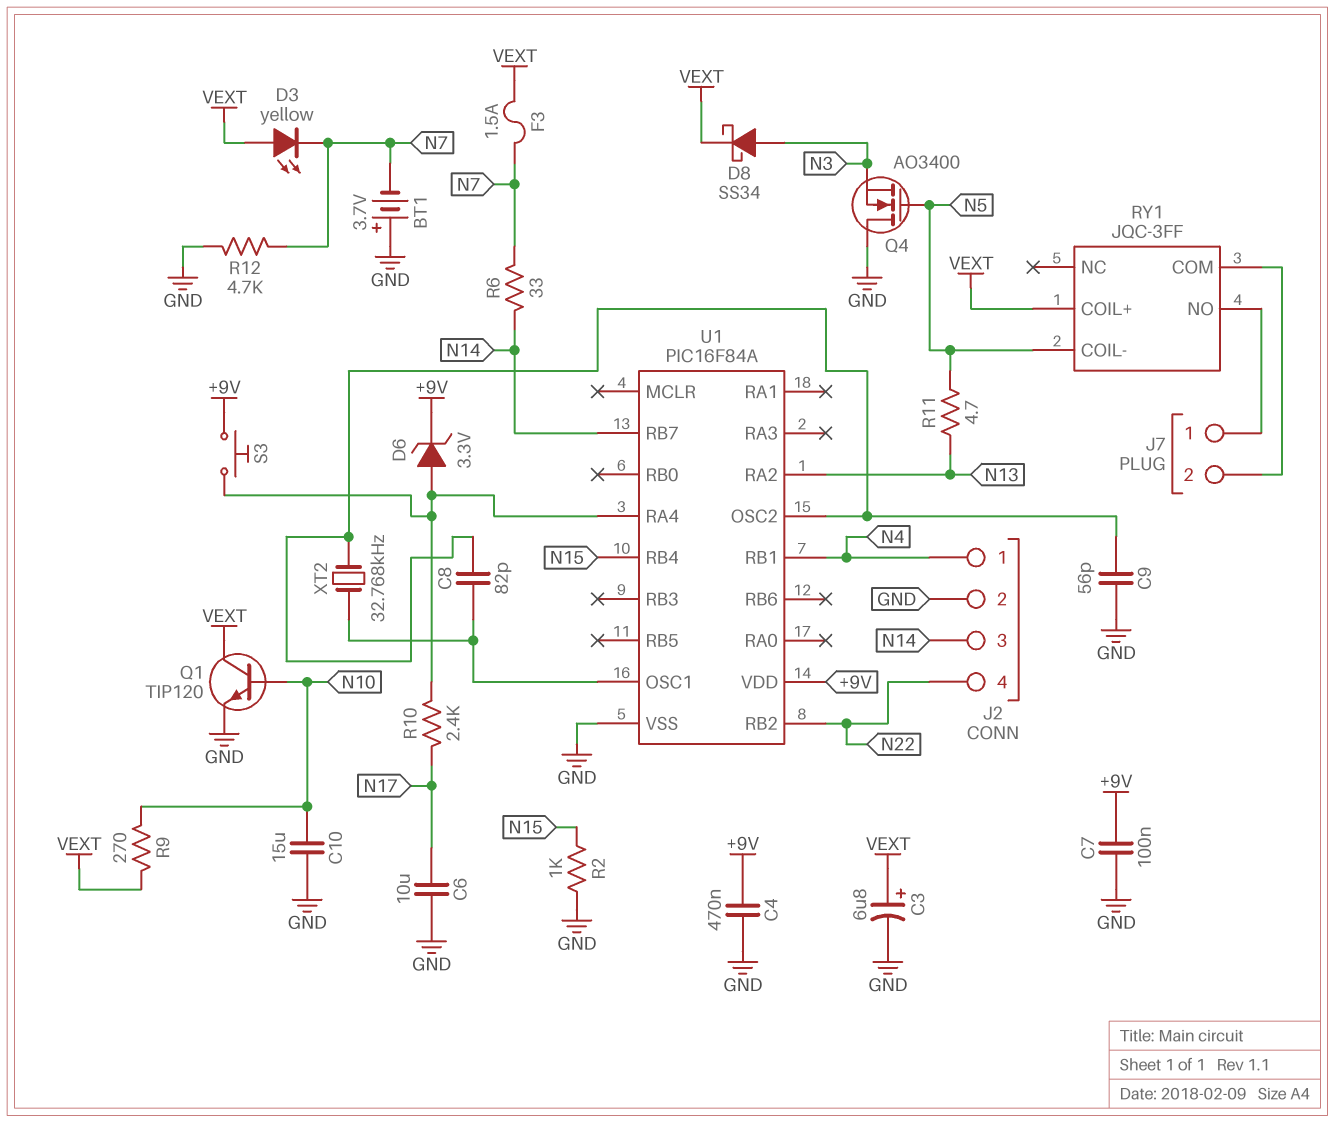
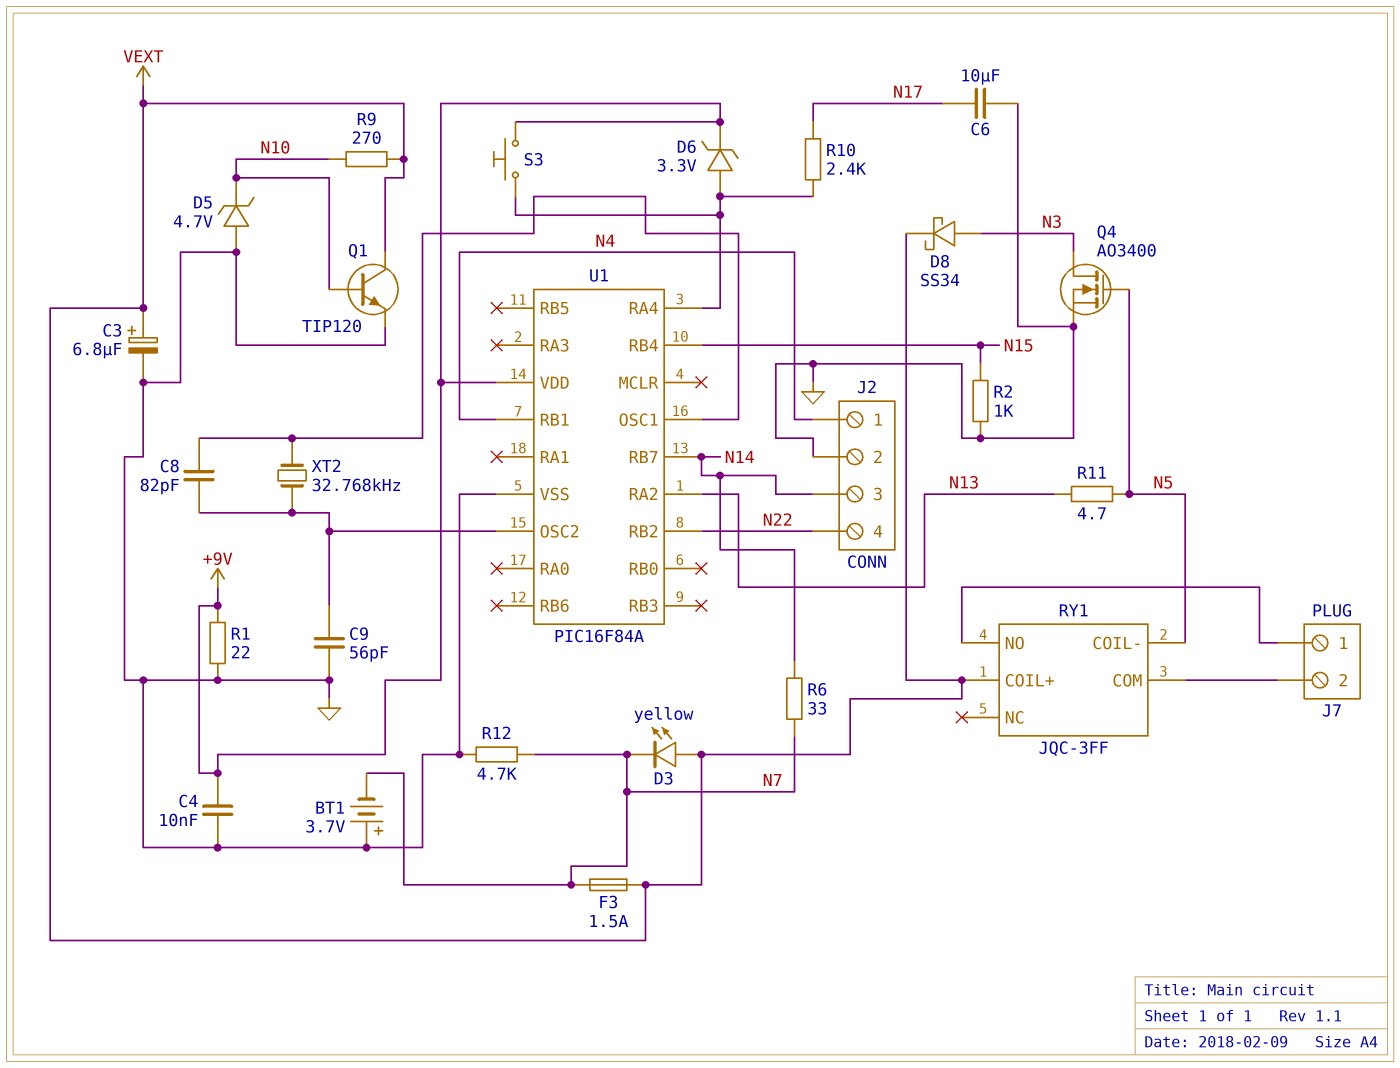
C4: 470nF (+9V, GND) -> 10nF (+9V, GND)
C7: 100nF (+9V, GND) -> none
C10: 15uF (GND, N10) -> none
D5: none -> zener 4.7V (A GND, K N10)
Q4: NMOS AO3400 (G N5, D GND, S N3) -> NMOS AO3400 (G N5, D N3, S GND)
R1: none -> 22 (+9V, GND)

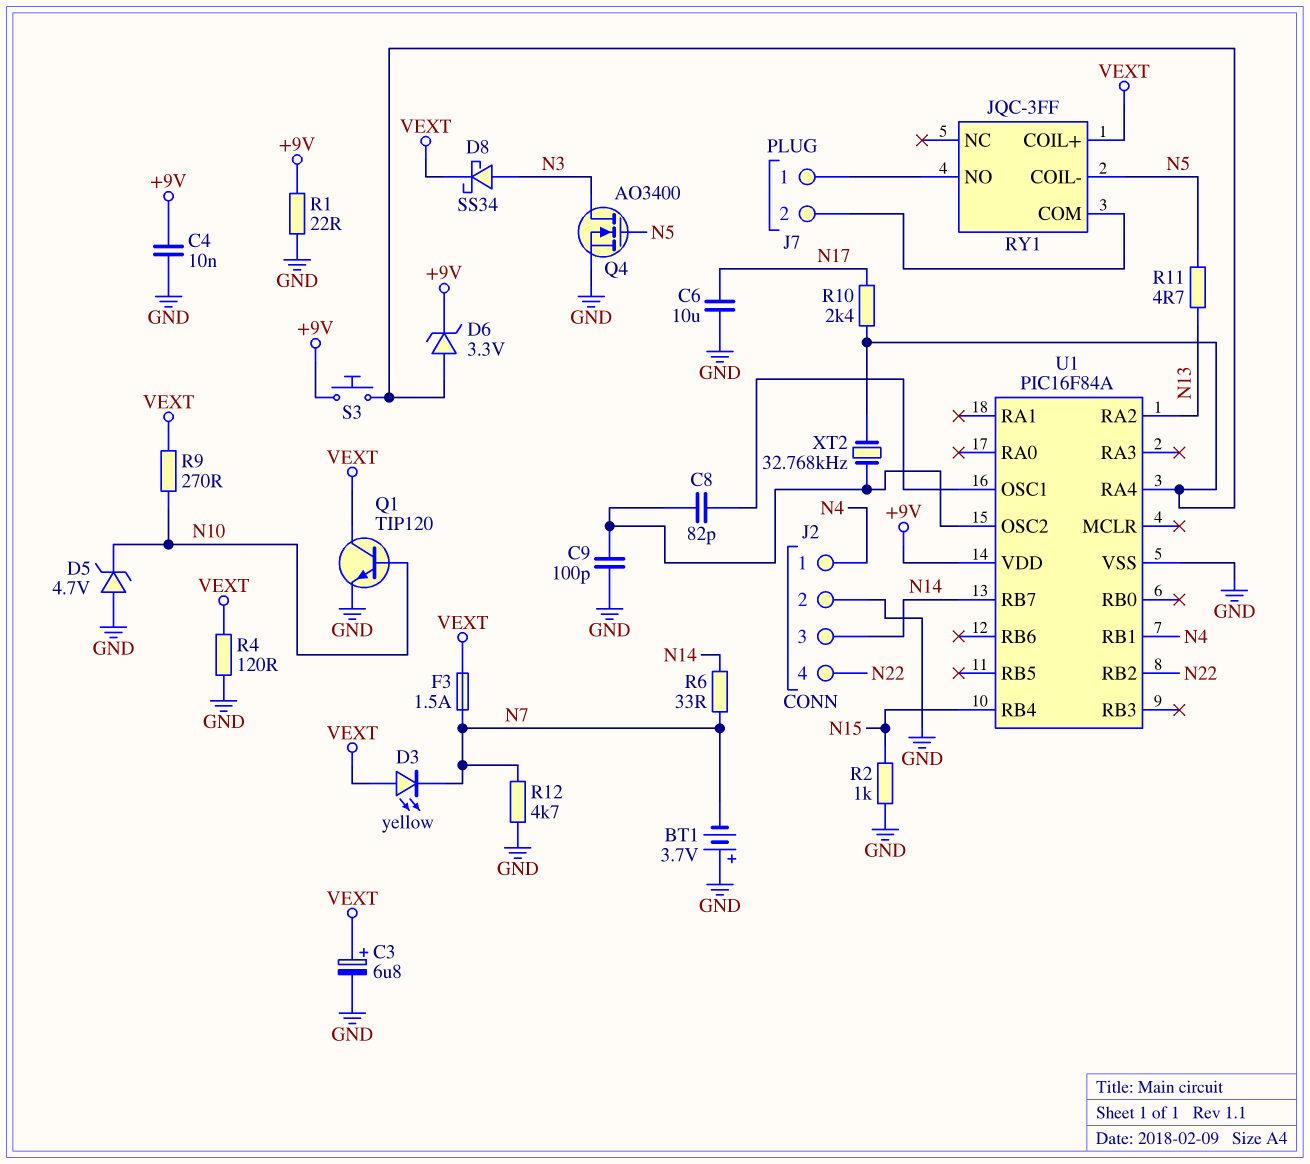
C9: 56pF (GND, U1/OSC2) -> 100pF (GND, U1/OSC2)
R4: none -> 120 (GND, VEXT)
XT2: 32.768kHz (U1/OSC1, U1/OSC2) -> 32.768kHz (U1/OSC2, U1/RA4)

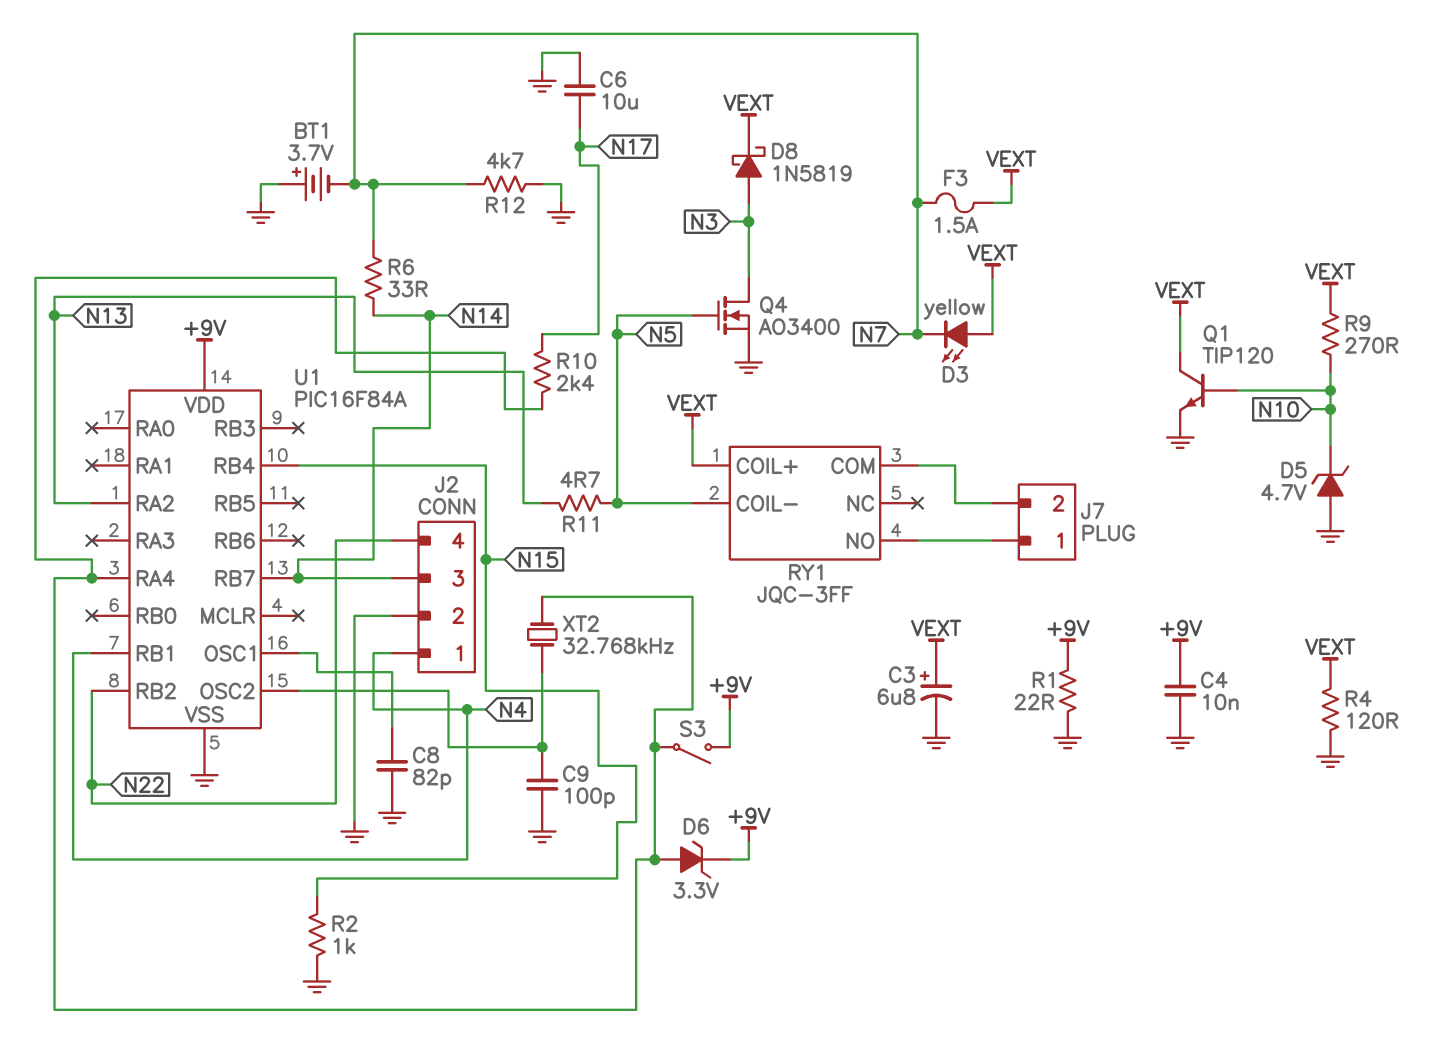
C8: 82pF (U1/OSC1, U1/OSC2) -> 82pF (GND, U1/OSC1)
D8: schottky SS34 (A N3, K VEXT) -> schottky 1N5819 (A N3, K VEXT)
S3: button (+9V, U1/RA4) -> switch (+9V, U1/RA4)

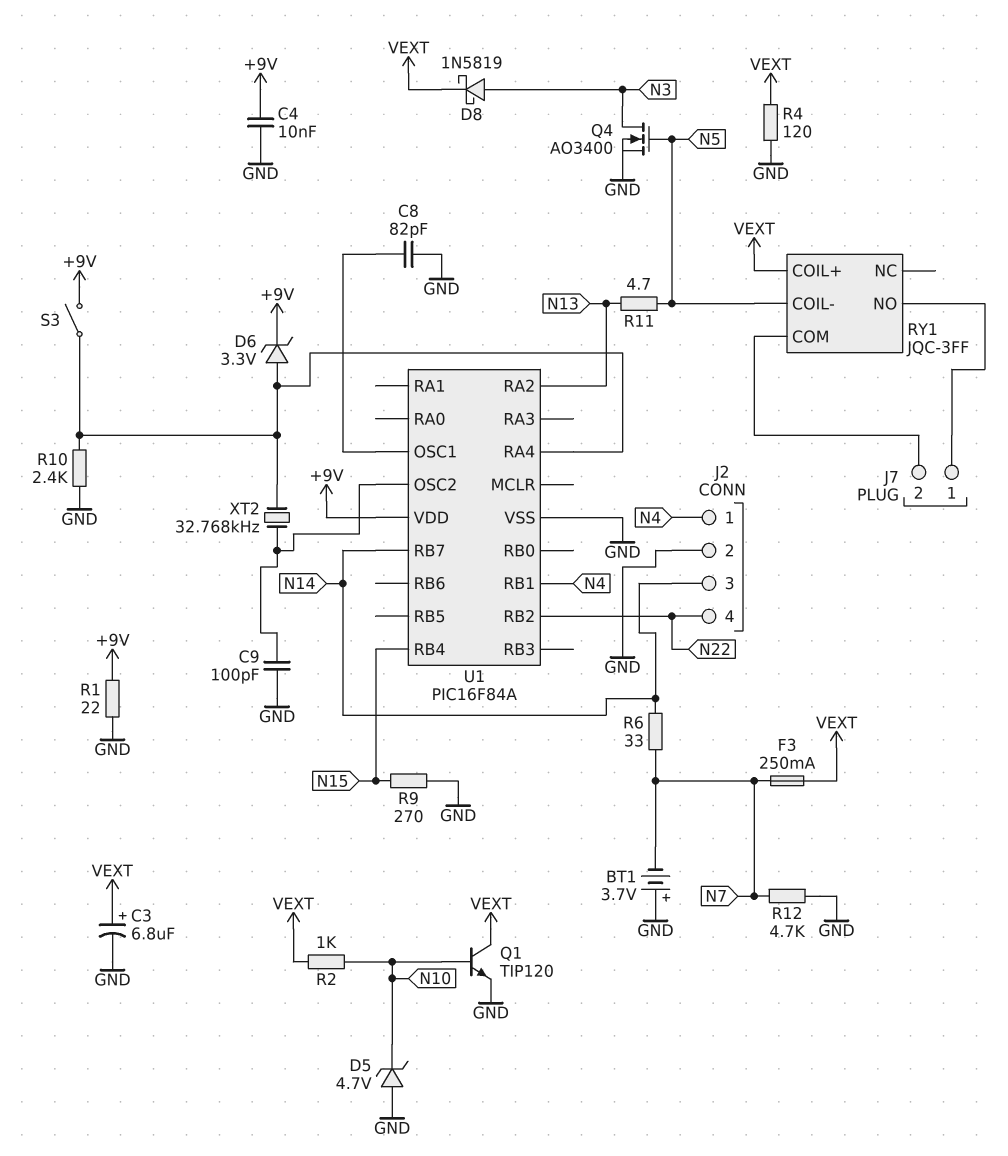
C6: 10uF (GND, N17) -> none
D3: LED yellow (A VEXT, K N7) -> none
F3: 1.5A (N7, VEXT) -> 250mA (N7, VEXT)
R2: 1k (GND, N15) -> 1k (N10, VEXT)
R9: 270 (N10, VEXT) -> 270 (GND, N15)
R10: 2.4k (N17, U1/RA4) -> 2.4k (GND, U1/RA4)

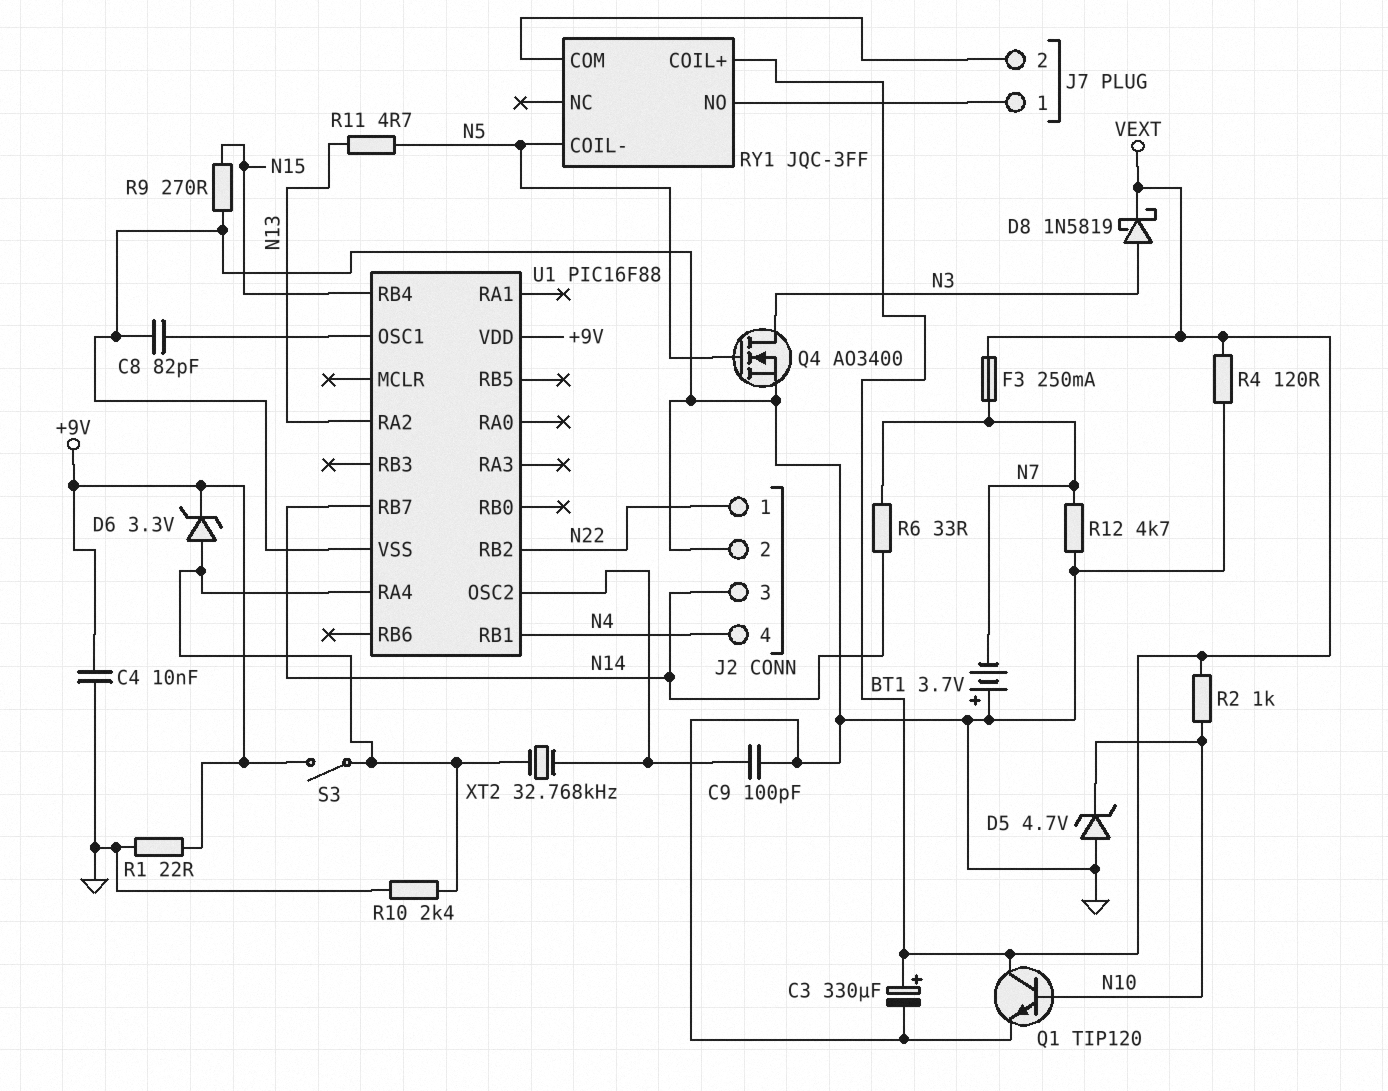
C3: 6.8uF (plus VEXT, minus GND) -> 330uF (plus VEXT, minus GND)
J2 pin 1: N4 -> N22
J2 pin 4: N22 -> N4
U1: PIC16F84A -> PIC16F88

